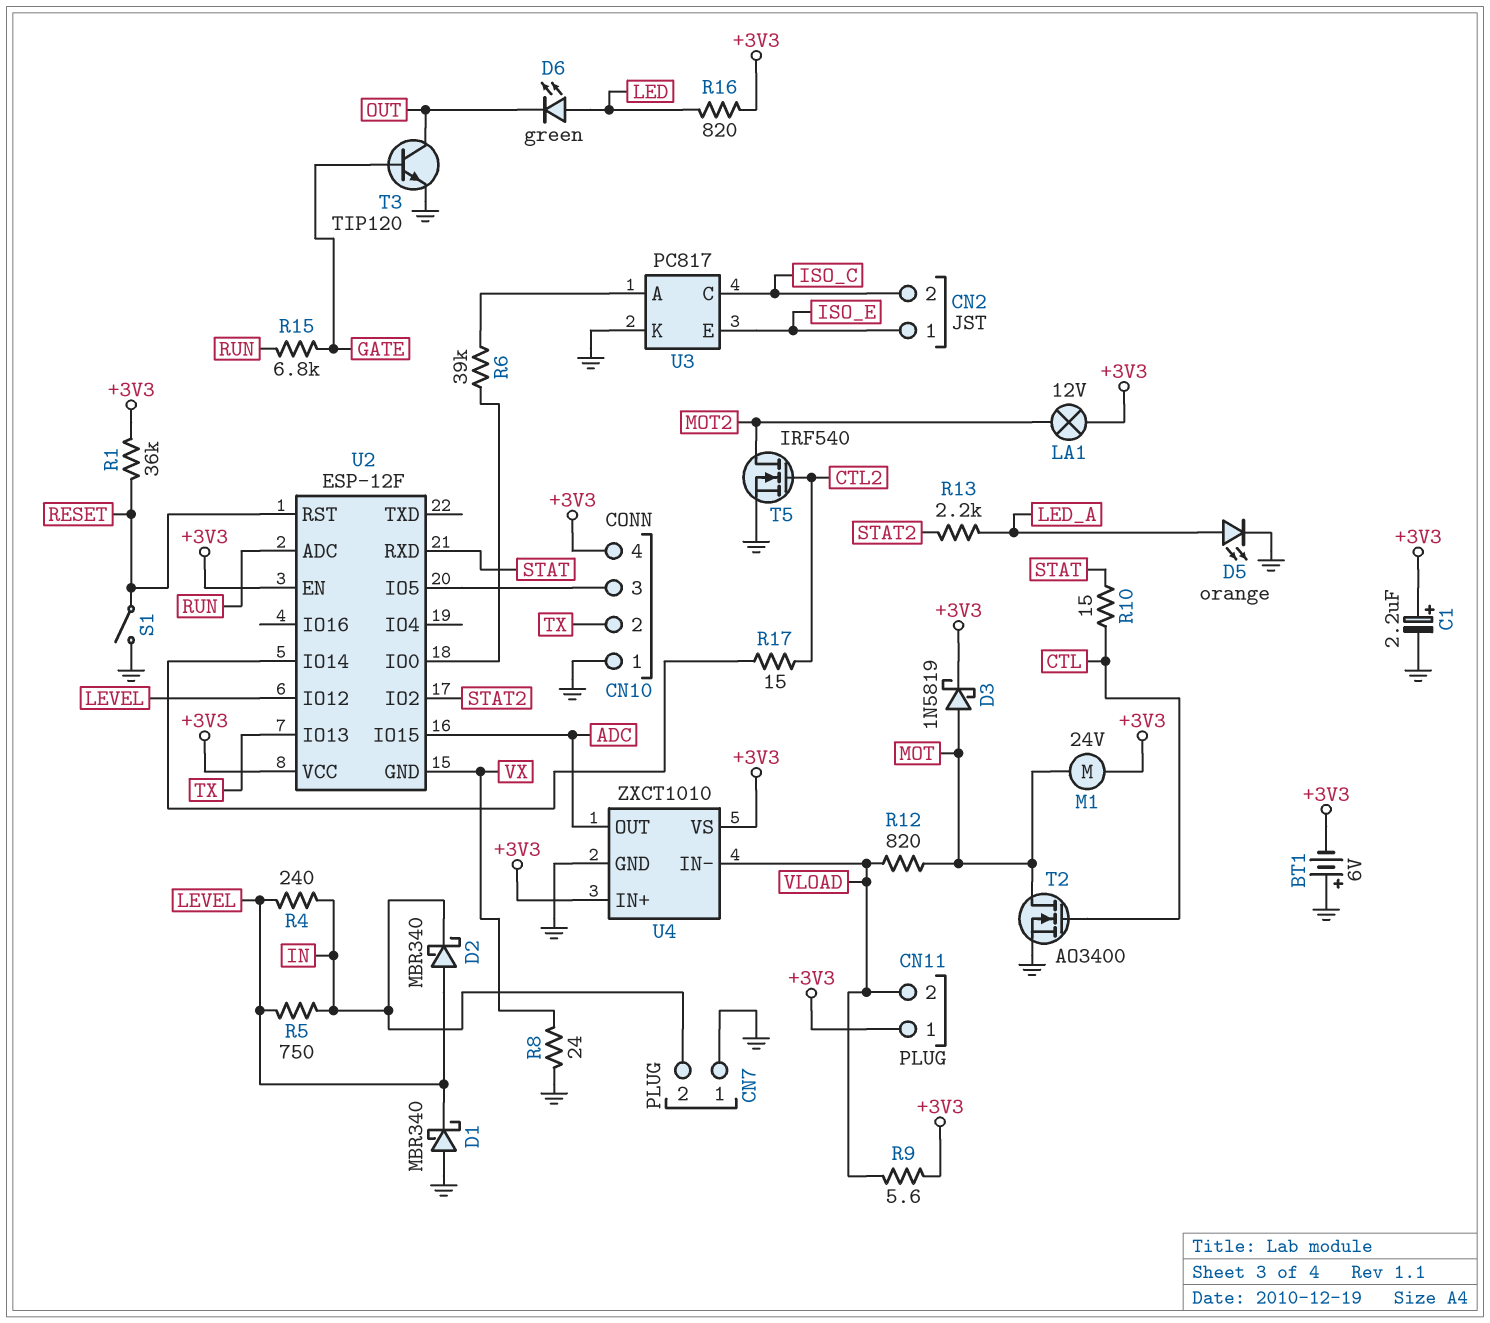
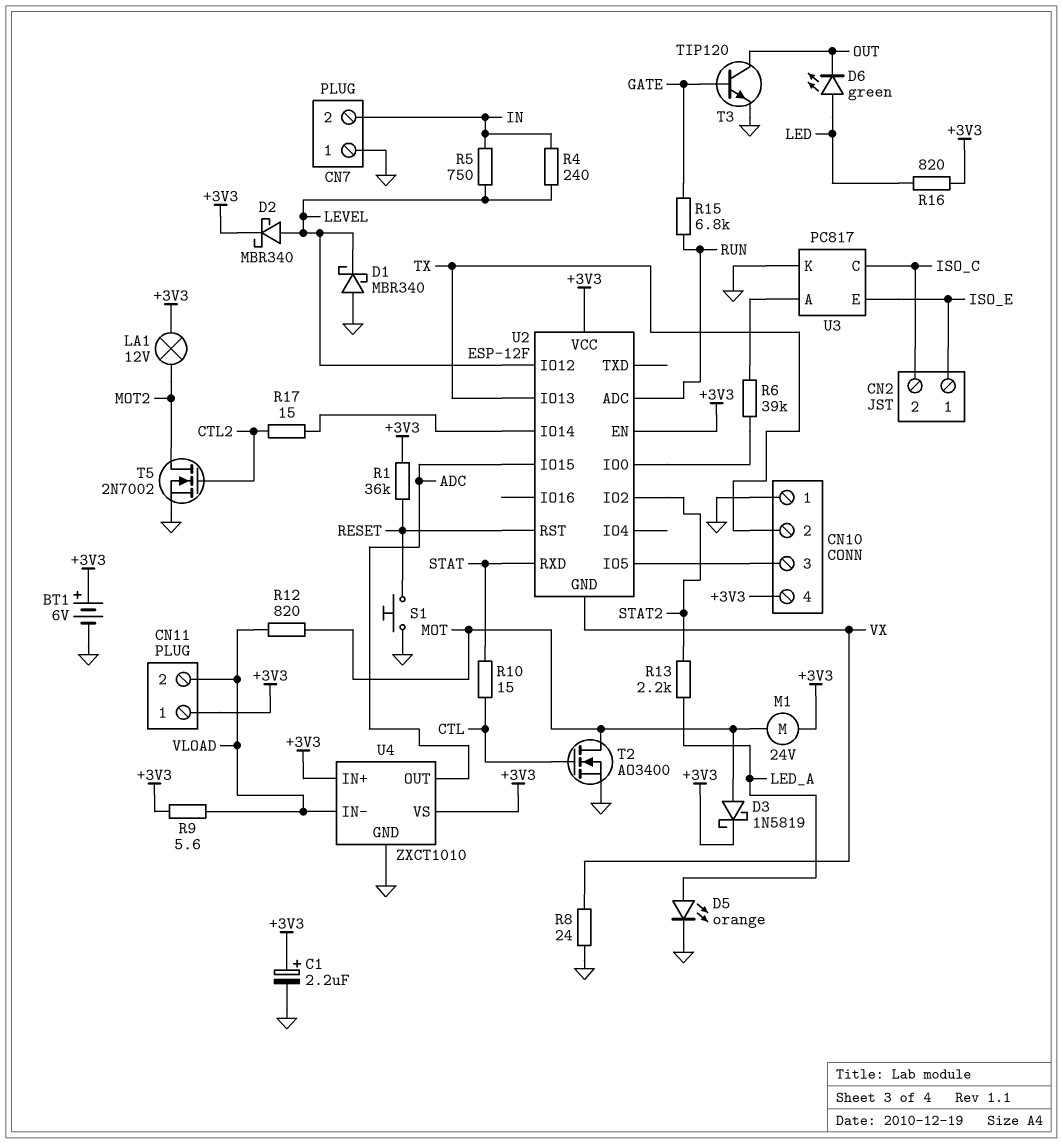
BT1: 6V (plus GND, minus +3V3) -> 6V (plus +3V3, minus GND)
D2: schottky MBR340 (A LEVEL, K IN) -> schottky MBR340 (A LEVEL, K +3V3)
S1: switch (GND, RESET) -> button (GND, RESET)
T5: NMOS IRF540 (G CTL2, D MOT2, S GND) -> NMOS 2N7002 (G CTL2, D MOT2, S GND)

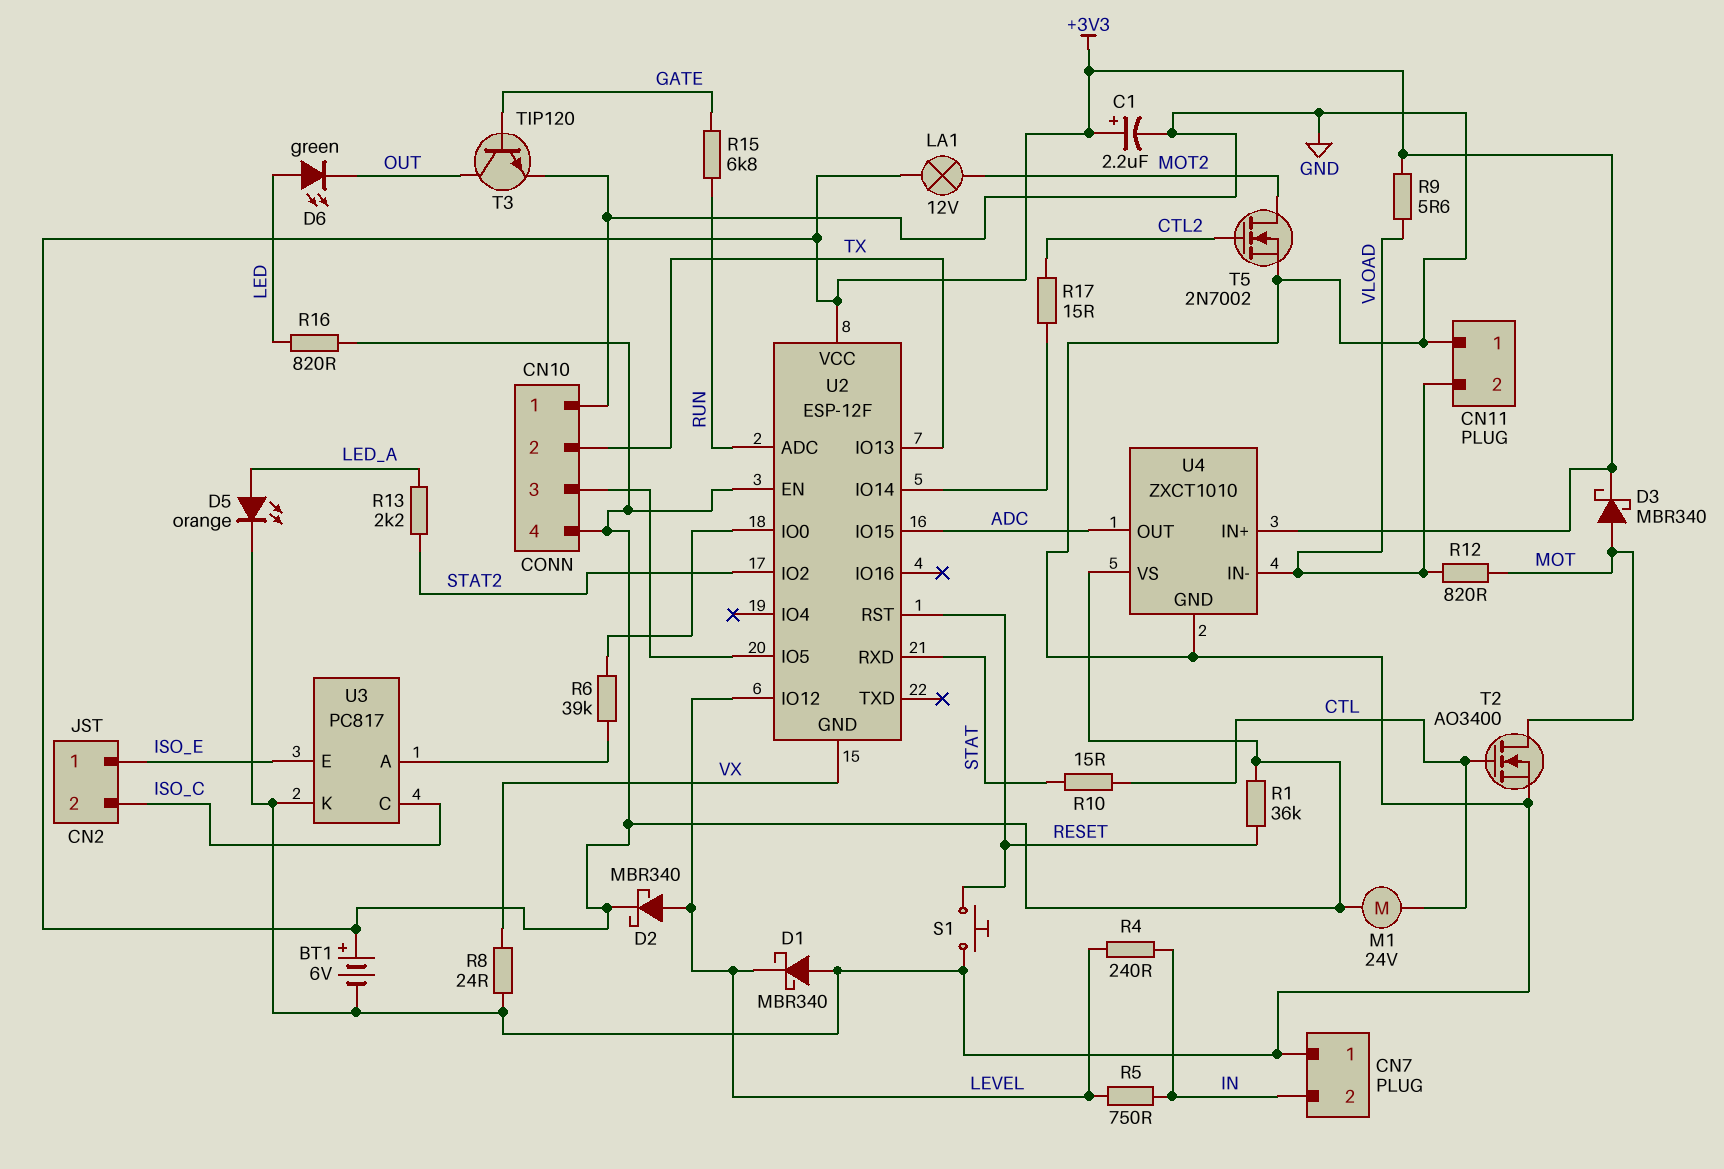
CN11 pin 1: +3V3 -> GND
D3: schottky 1N5819 (A MOT, K +3V3) -> schottky MBR340 (A MOT, K +3V3)
M1: motor 24V (+3V3, MOT) -> motor 24V (+3V3, CTL)

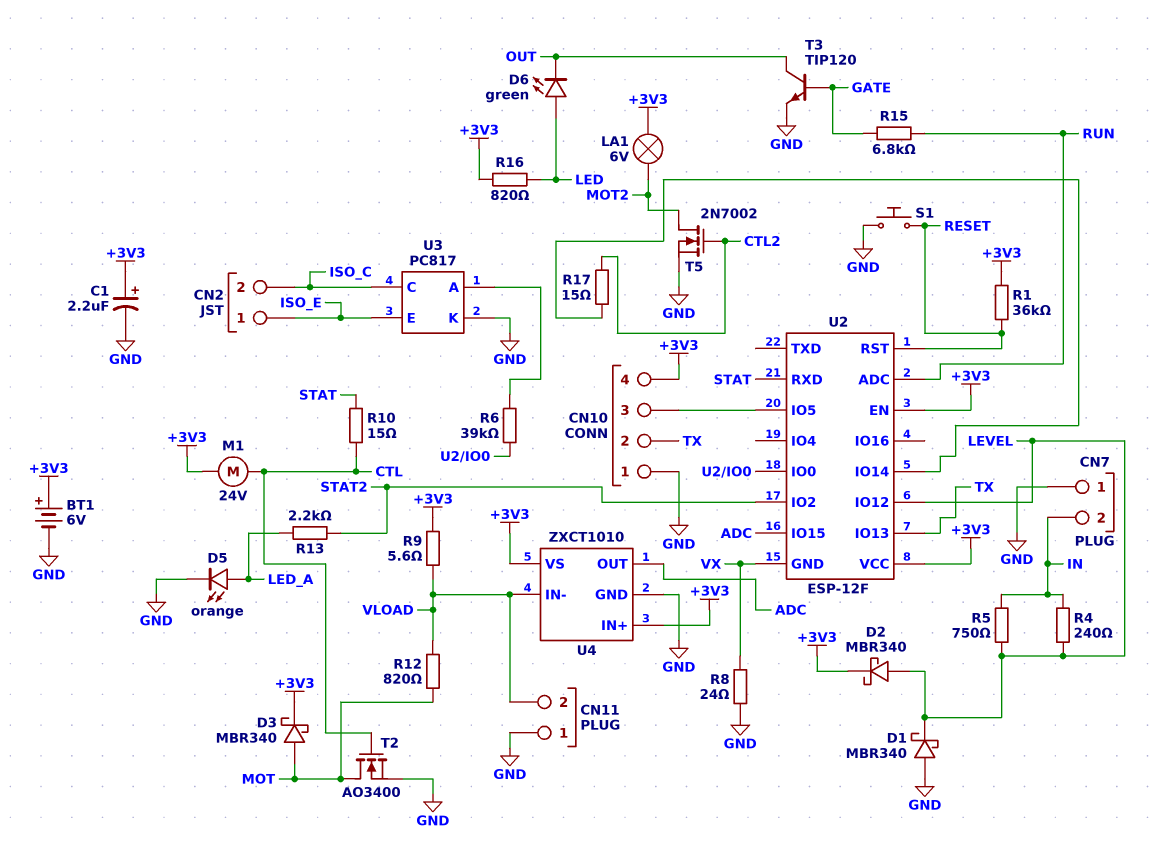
LA1: lamp 12V (+3V3, MOT2) -> lamp 6V (+3V3, MOT2)

